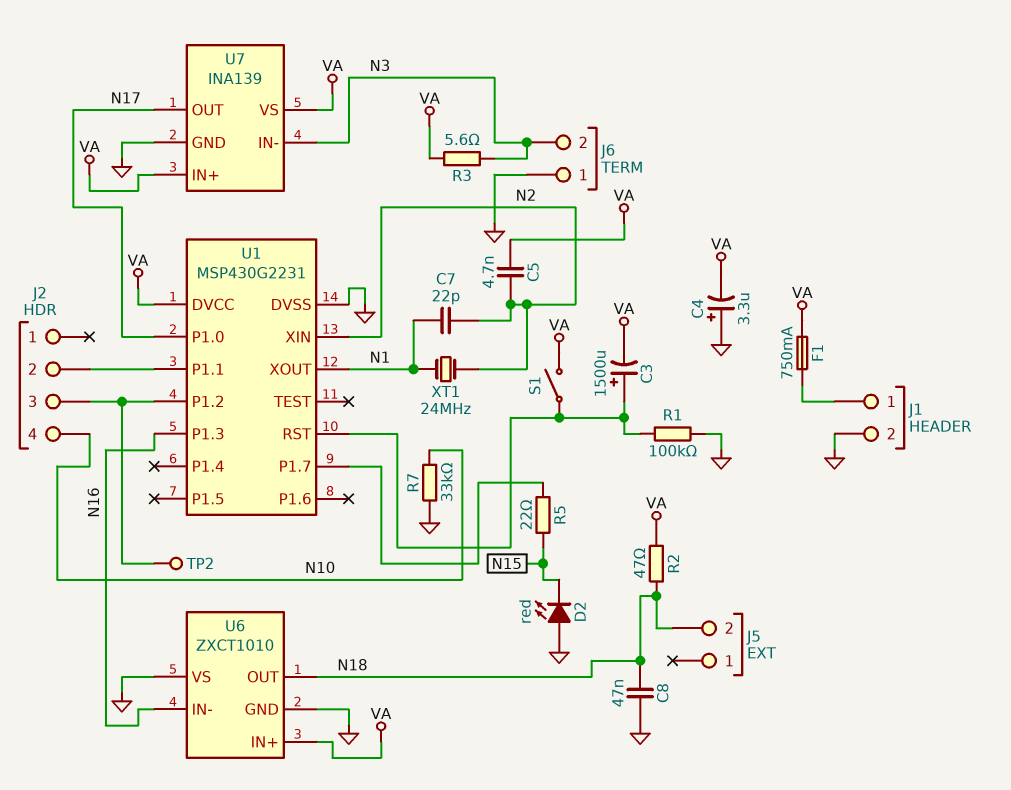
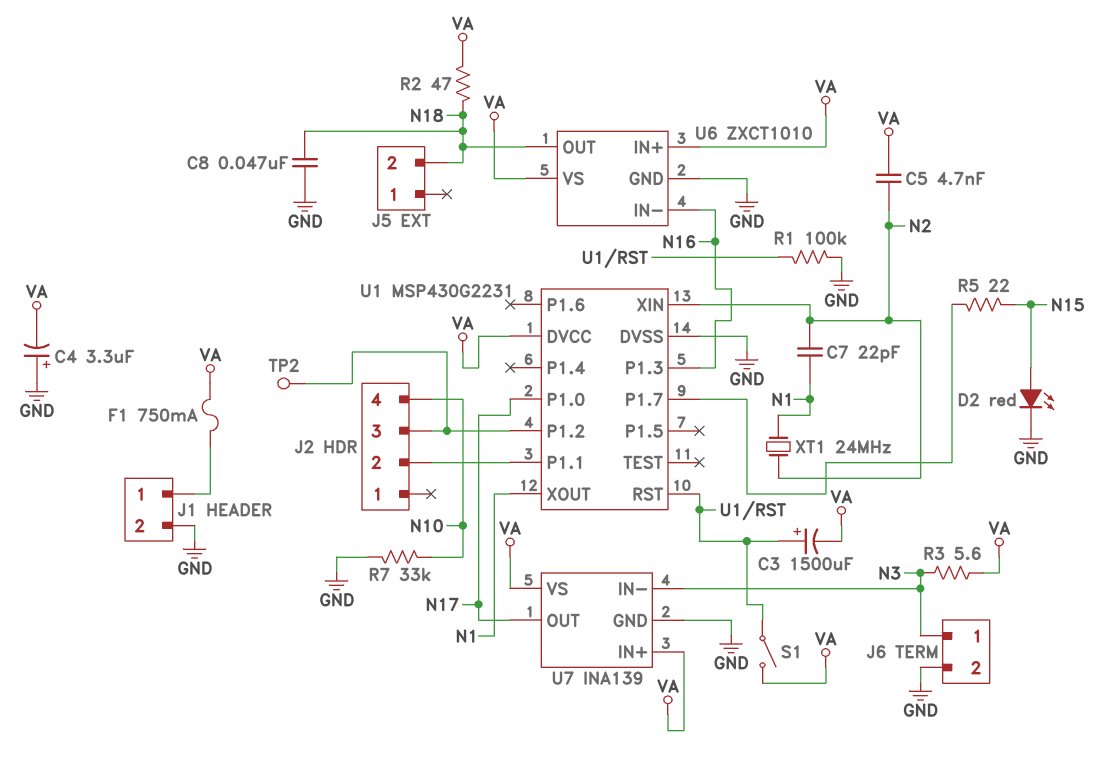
D2: LED red (A GND, K N15) -> LED red (A N15, K GND)
J6 pin 1: GND -> N3
J6 pin 2: N3 -> GND
U6 pin VS: GND -> VA

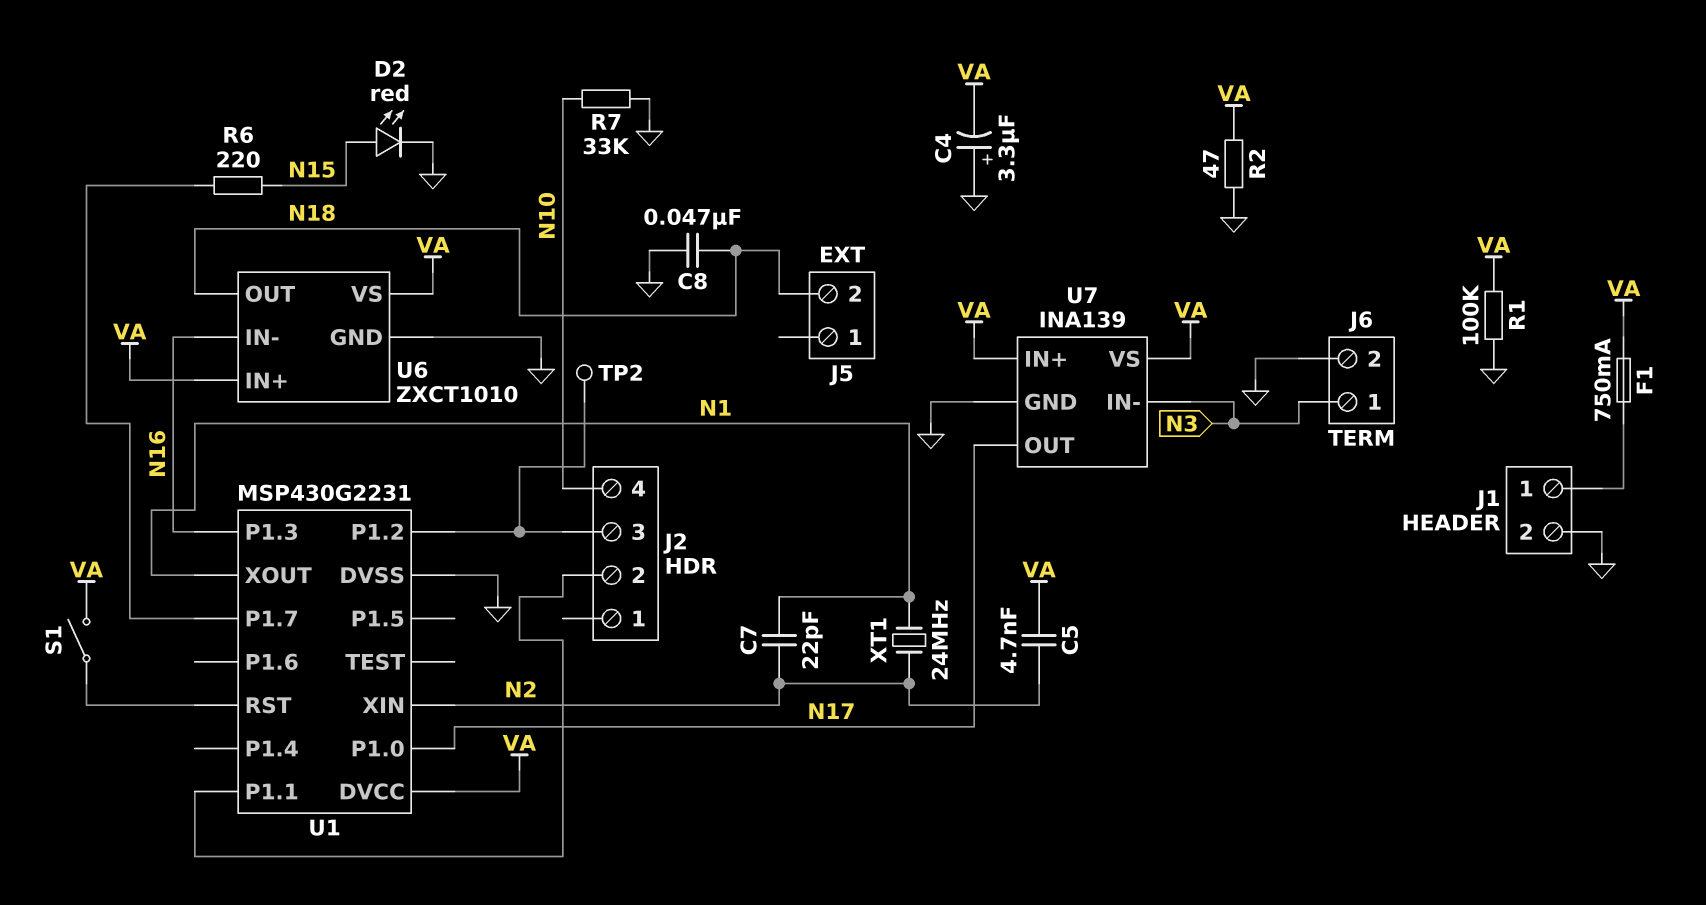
C3: 1500uF (plus U1/RST, minus VA) -> none
R1: 100k (GND, U1/RST) -> 100k (GND, VA)
R2: 47 (N18, VA) -> 47 (GND, VA)
R3: 5.6 (N3, VA) -> none
R5: 22 (N15, U1/P1.7) -> none
R6: none -> 220 (N15, U1/P1.7)

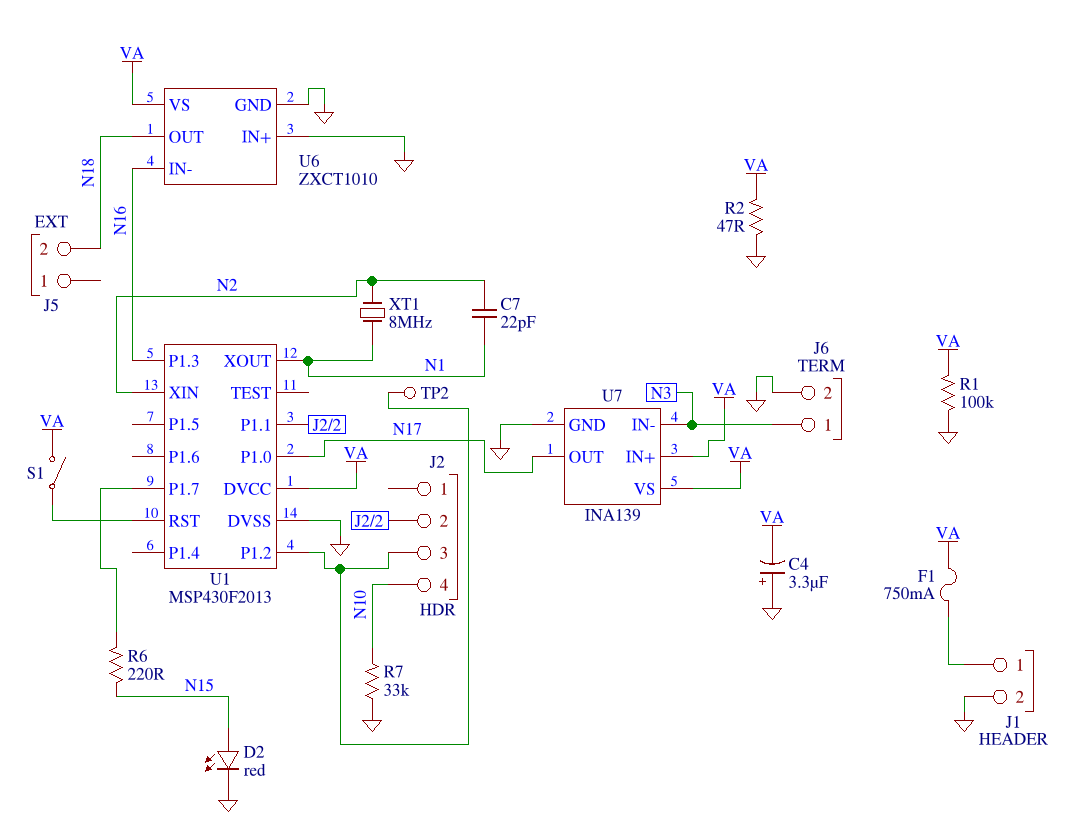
C5: 4.7nF (N2, VA) -> none
C8: 47nF (GND, N18) -> none
U1: MSP430G2231 -> MSP430F2013
U6 pin IN+: VA -> GND
XT1: 24MHz (N1, N2) -> 8MHz (N1, N2)

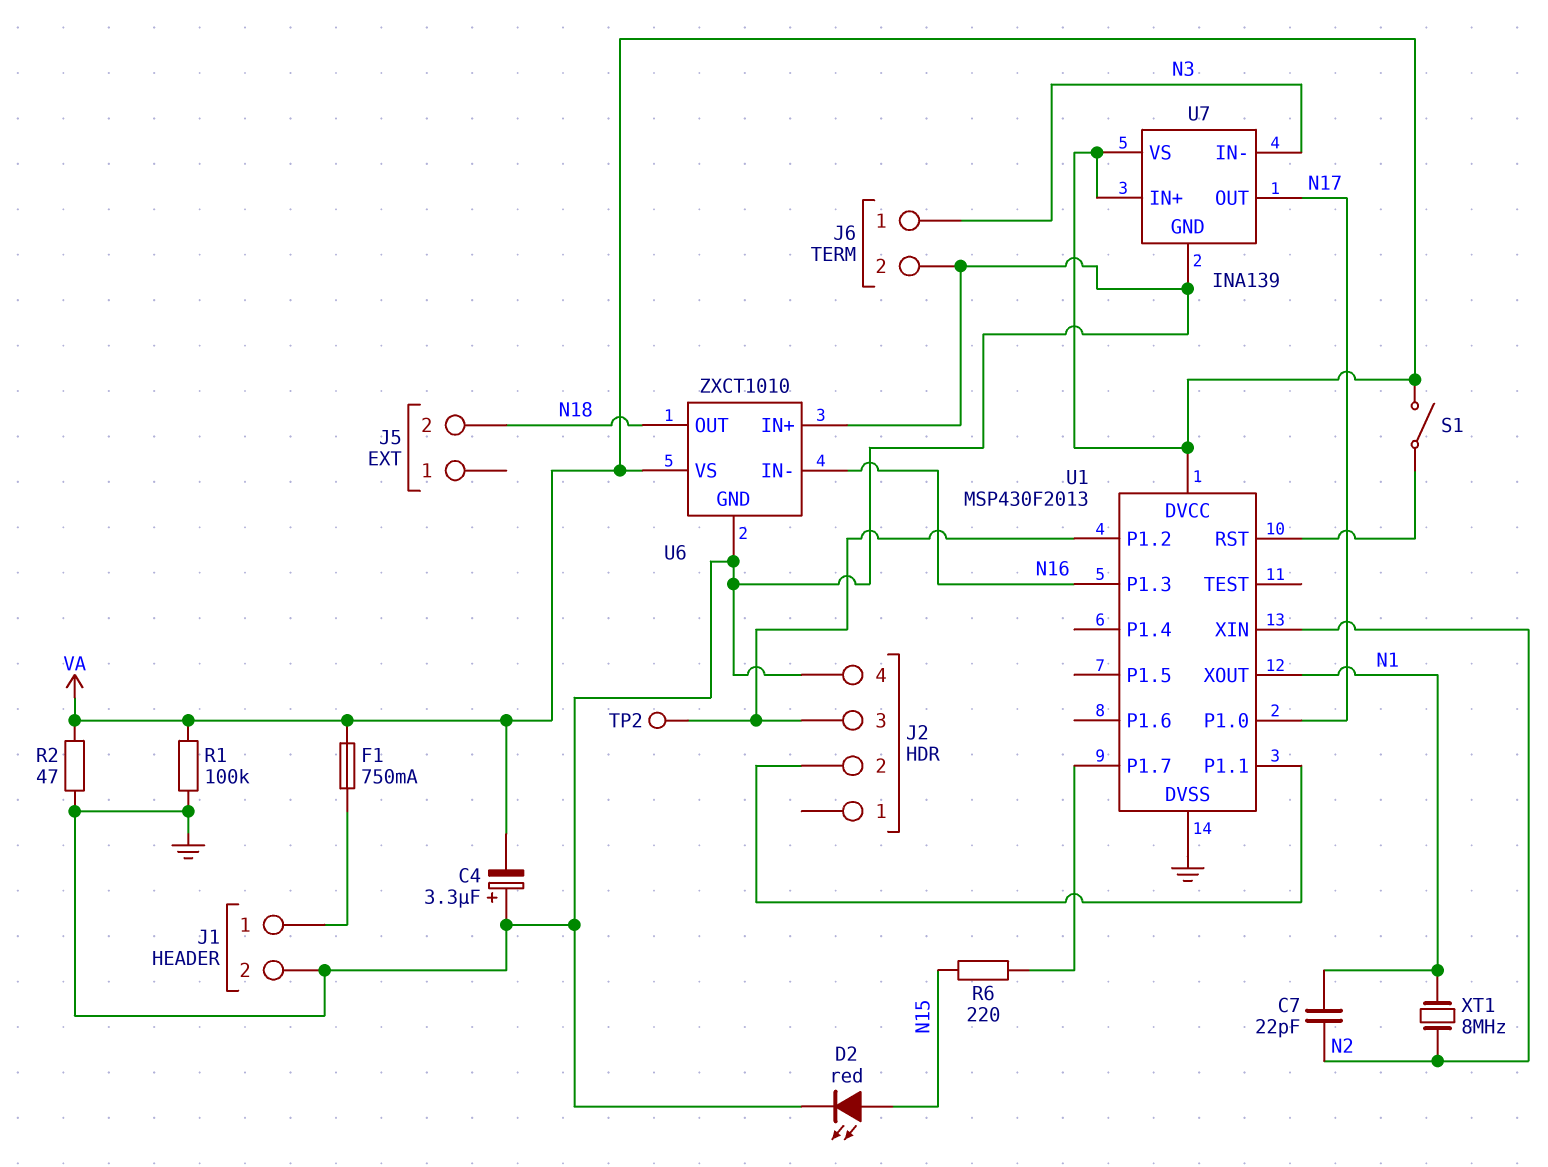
J2 pin 4: N10 -> GND
R7: 33k (GND, N10) -> none

